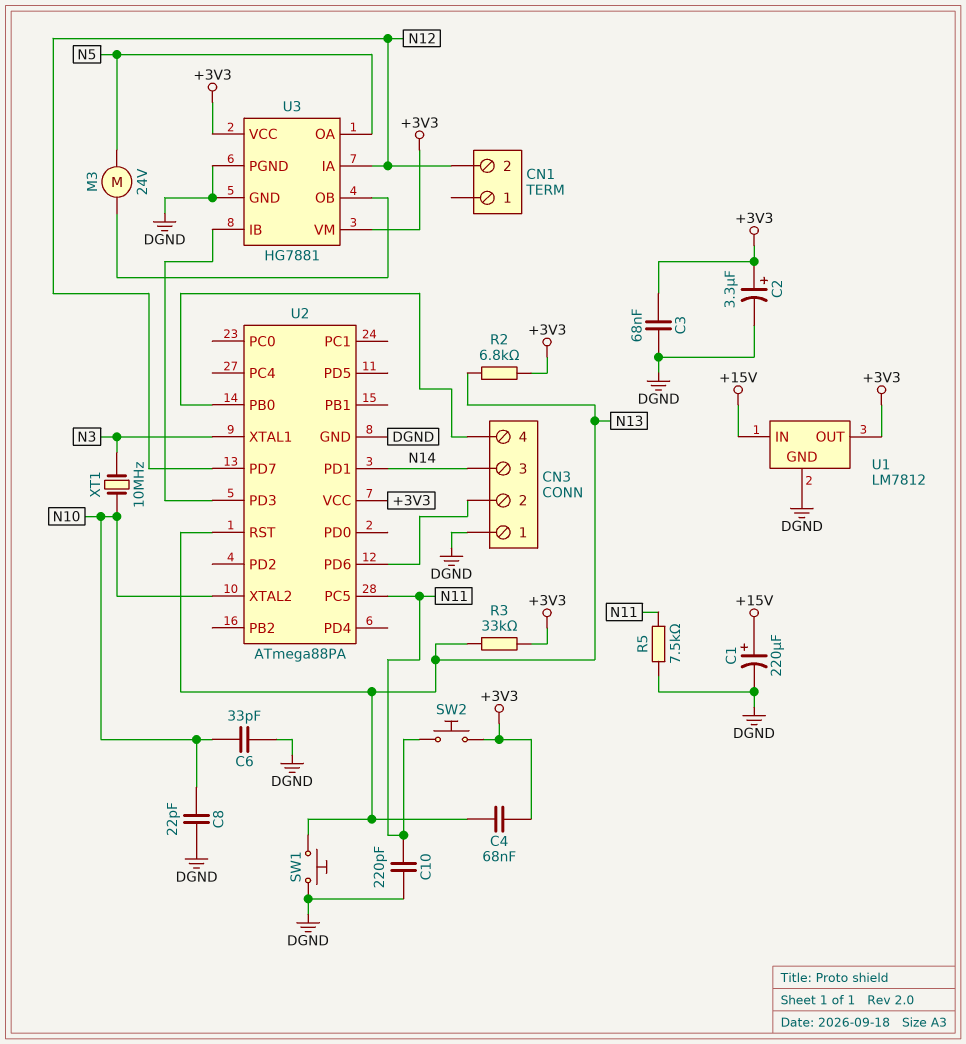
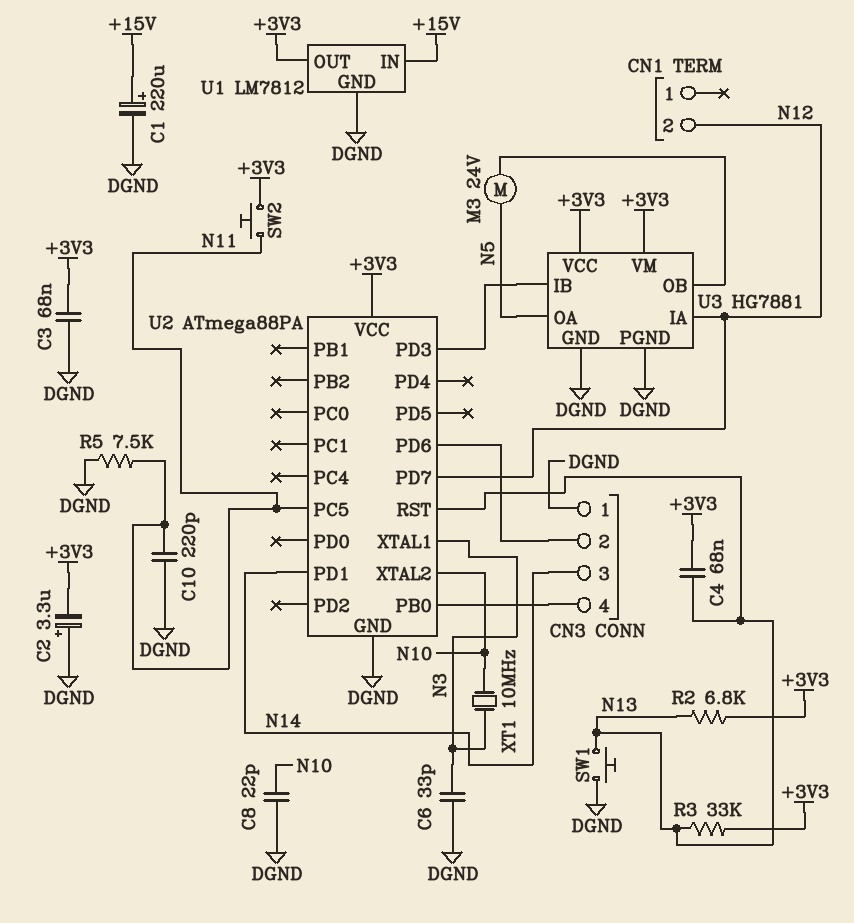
C2: 3.3uF (plus +3V3, minus DGND) -> 3.3uF (plus DGND, minus +3V3)
C6: 33pF (DGND, N10) -> 33pF (DGND, N3)

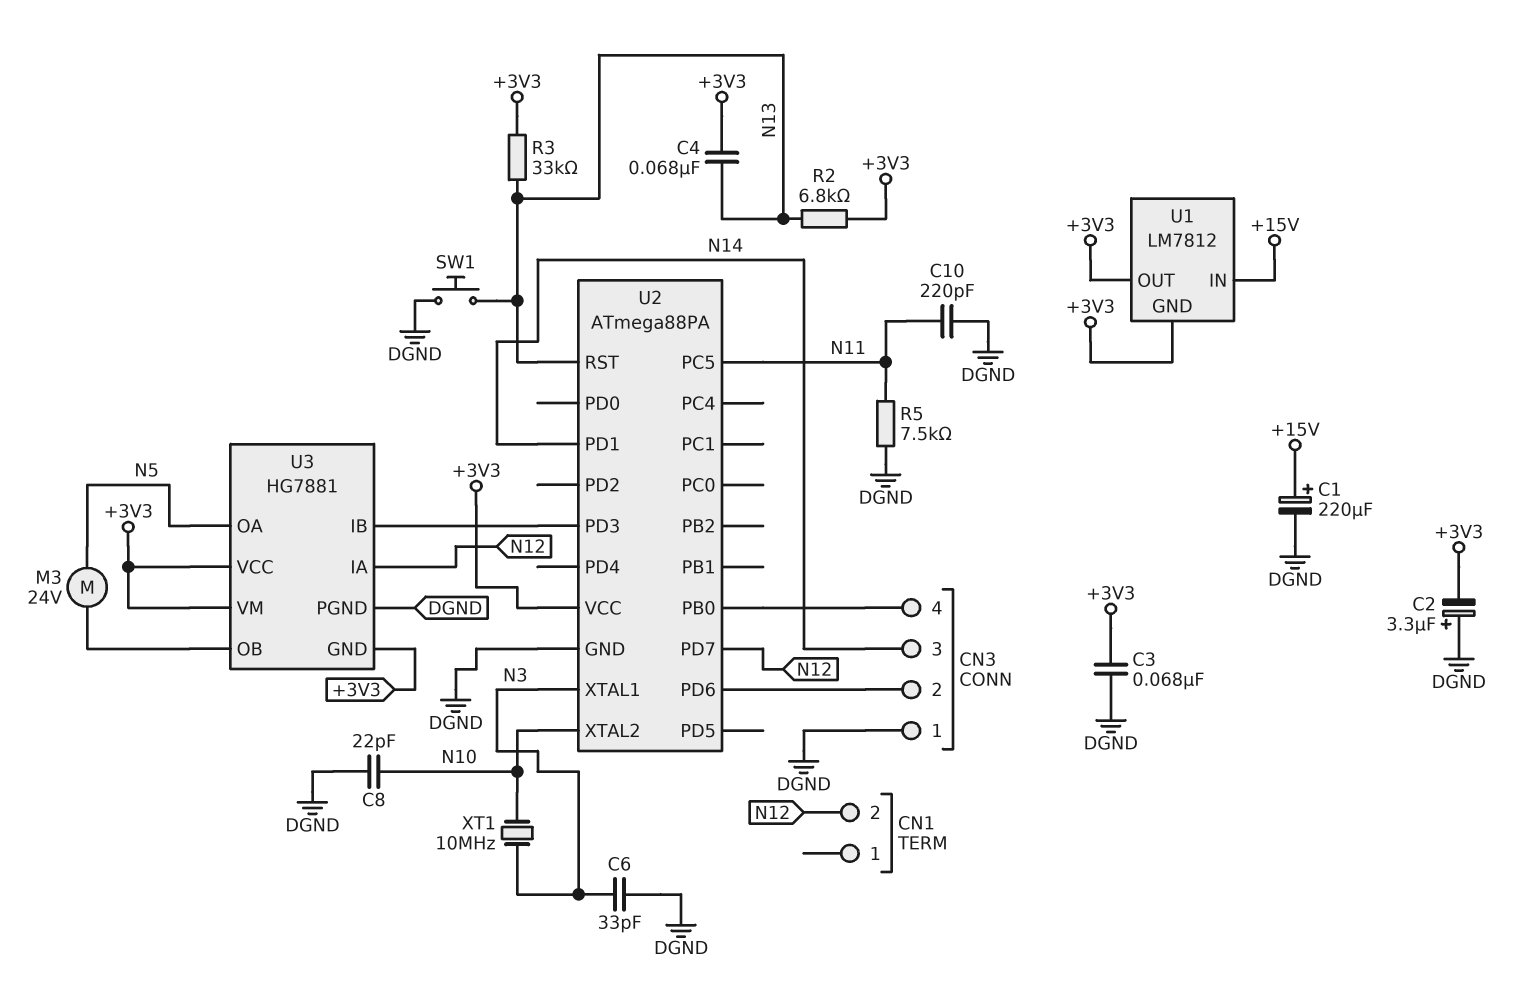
SW2: button (+3V3, N11) -> none
U1 pin GND: DGND -> +3V3
U3 pin GND: DGND -> +3V3

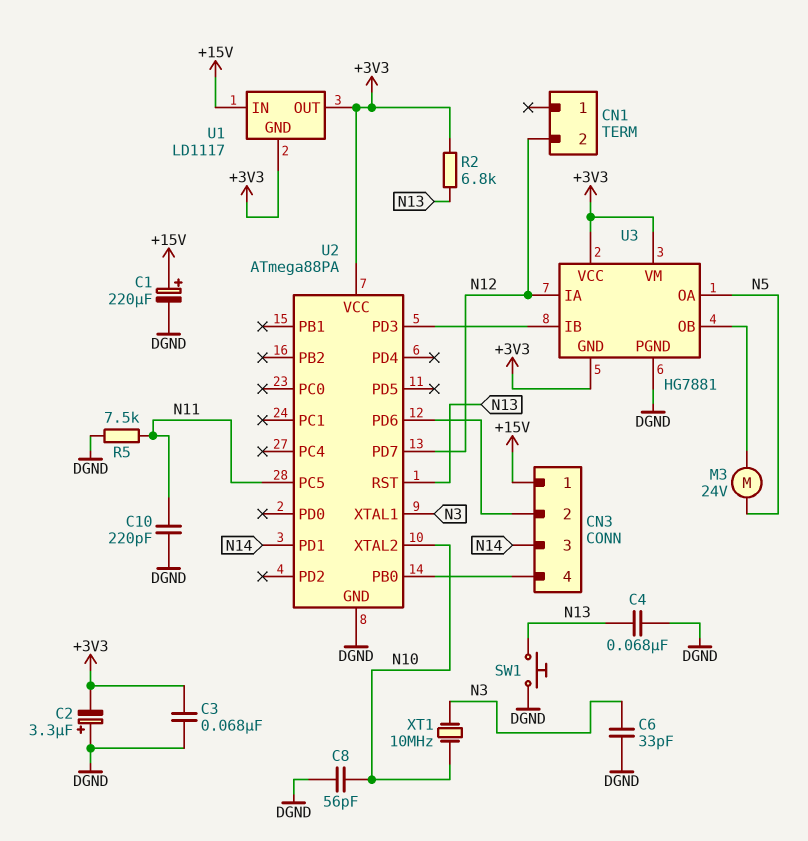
C4: 68nF (+3V3, N13) -> 68nF (DGND, N13)
C8: 22pF (DGND, N10) -> 56pF (DGND, N10)
CN3 pin 1: DGND -> +15V
R3: 33k (+3V3, N13) -> none
U1: LM7812 -> LD1117

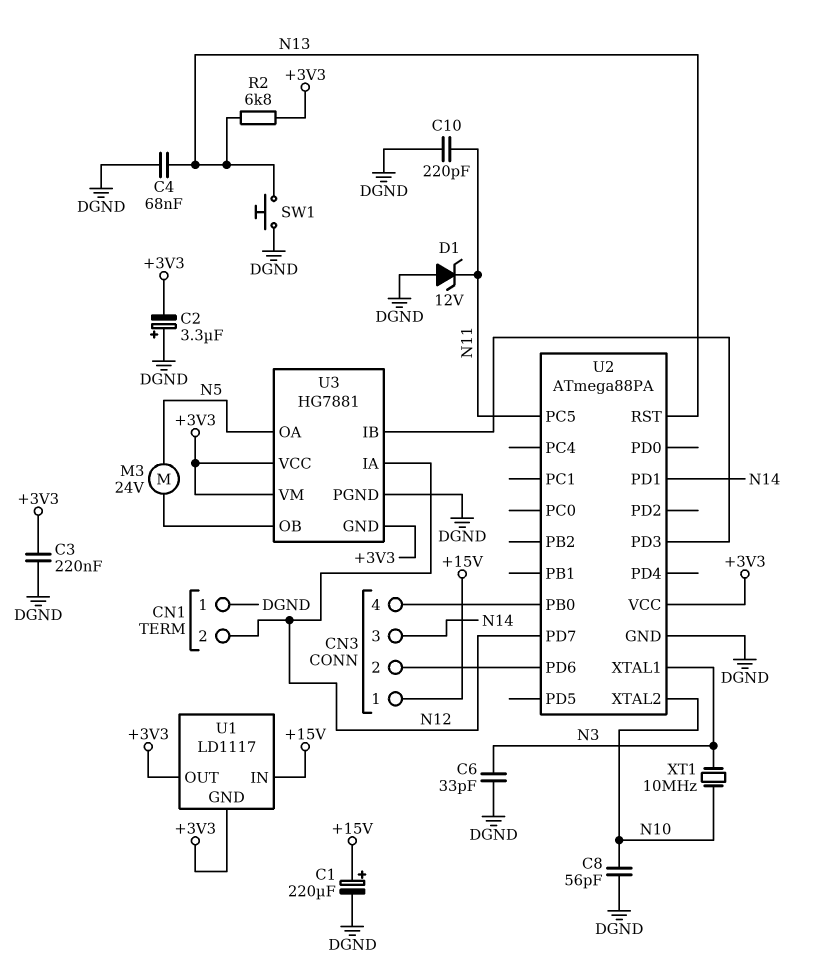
C3: 68nF (+3V3, DGND) -> 220nF (+3V3, DGND)
CN1 pin 1: none -> DGND
D1: none -> zener 12V (A DGND, K N11)
R5: 7.5k (DGND, N11) -> none

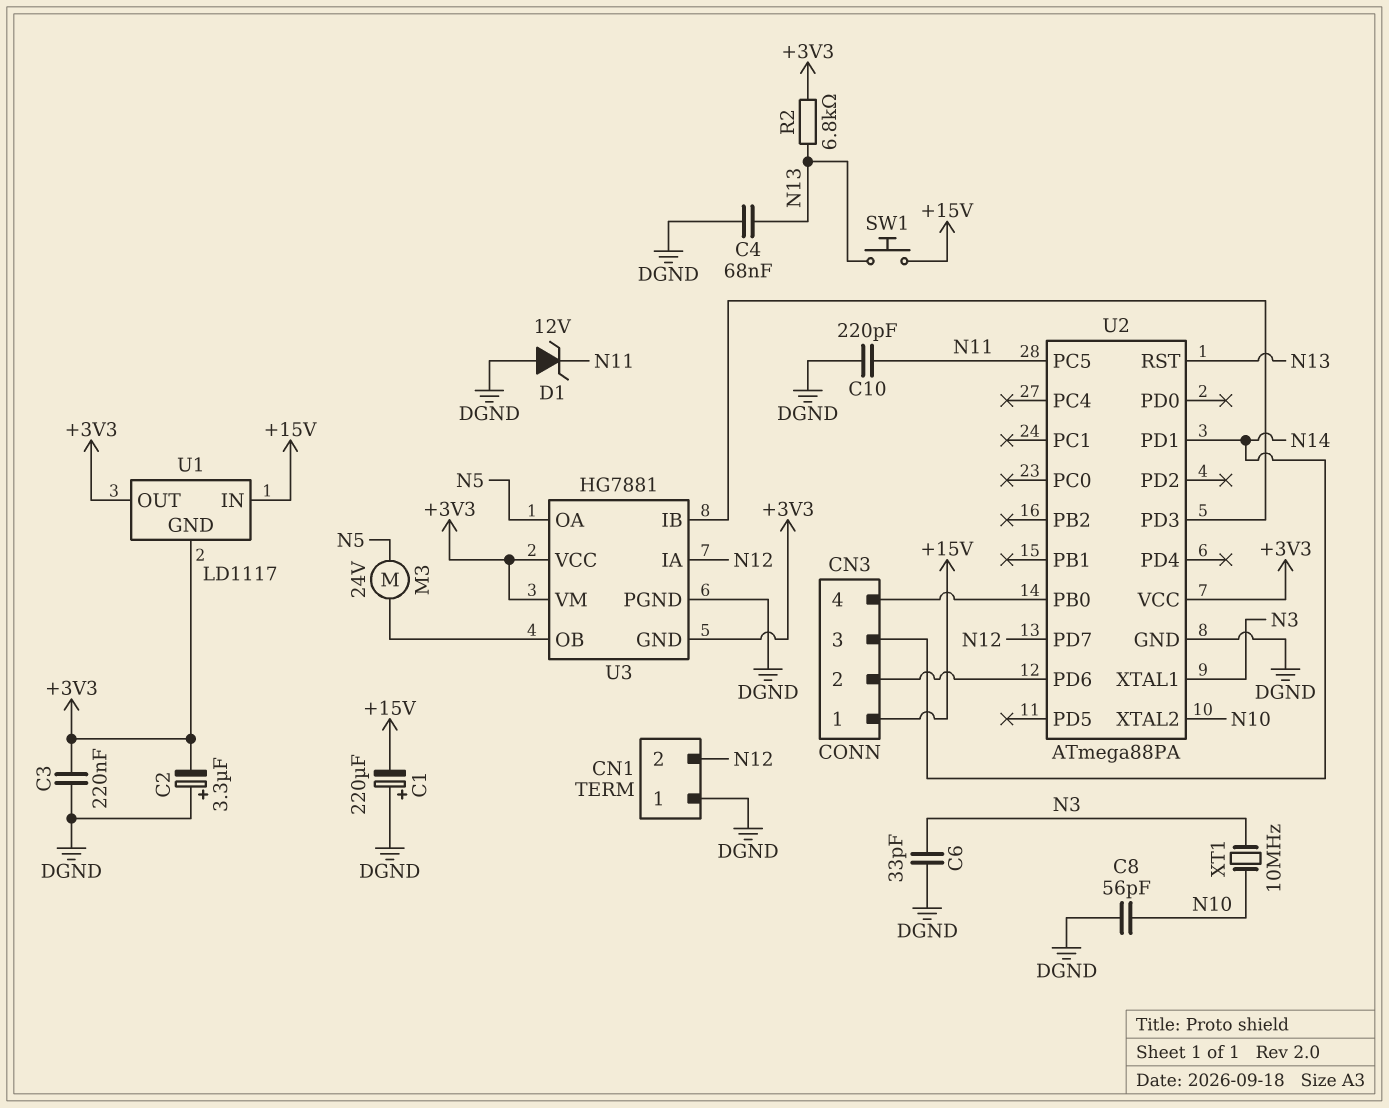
C1: 220uF (plus +15V, minus DGND) -> 220uF (plus DGND, minus +15V)
SW1: button (DGND, N13) -> button (+15V, N13)

